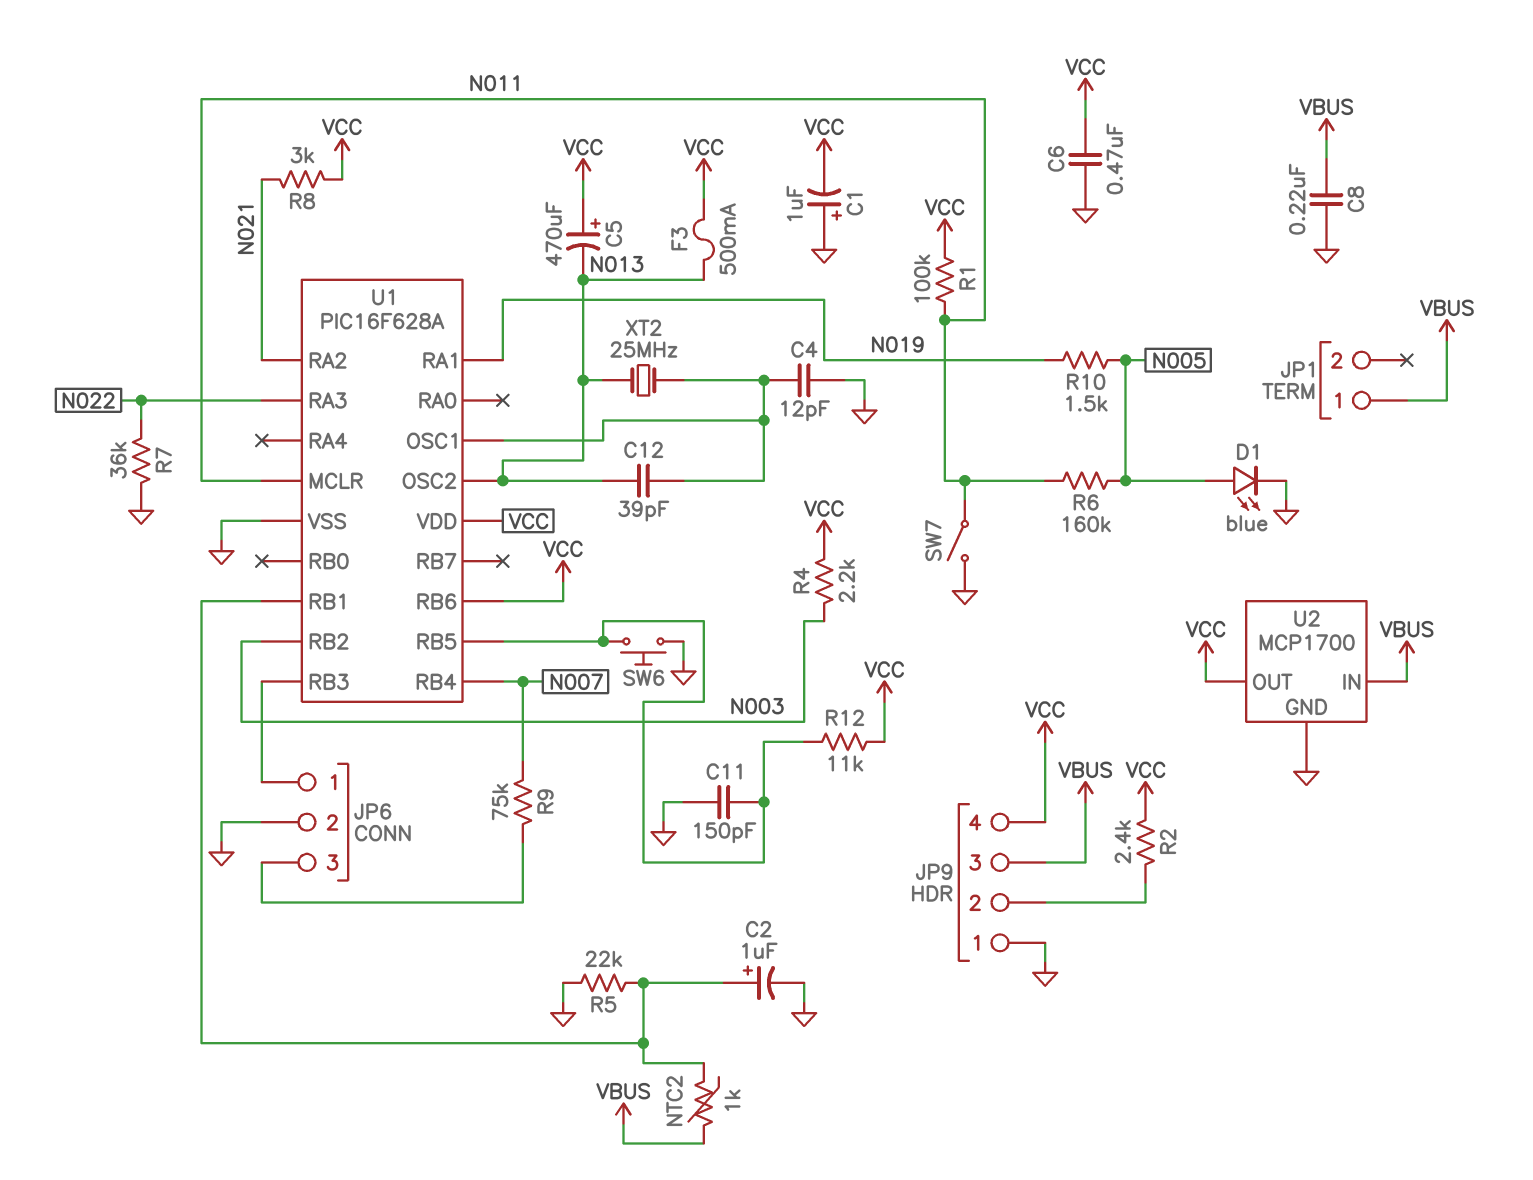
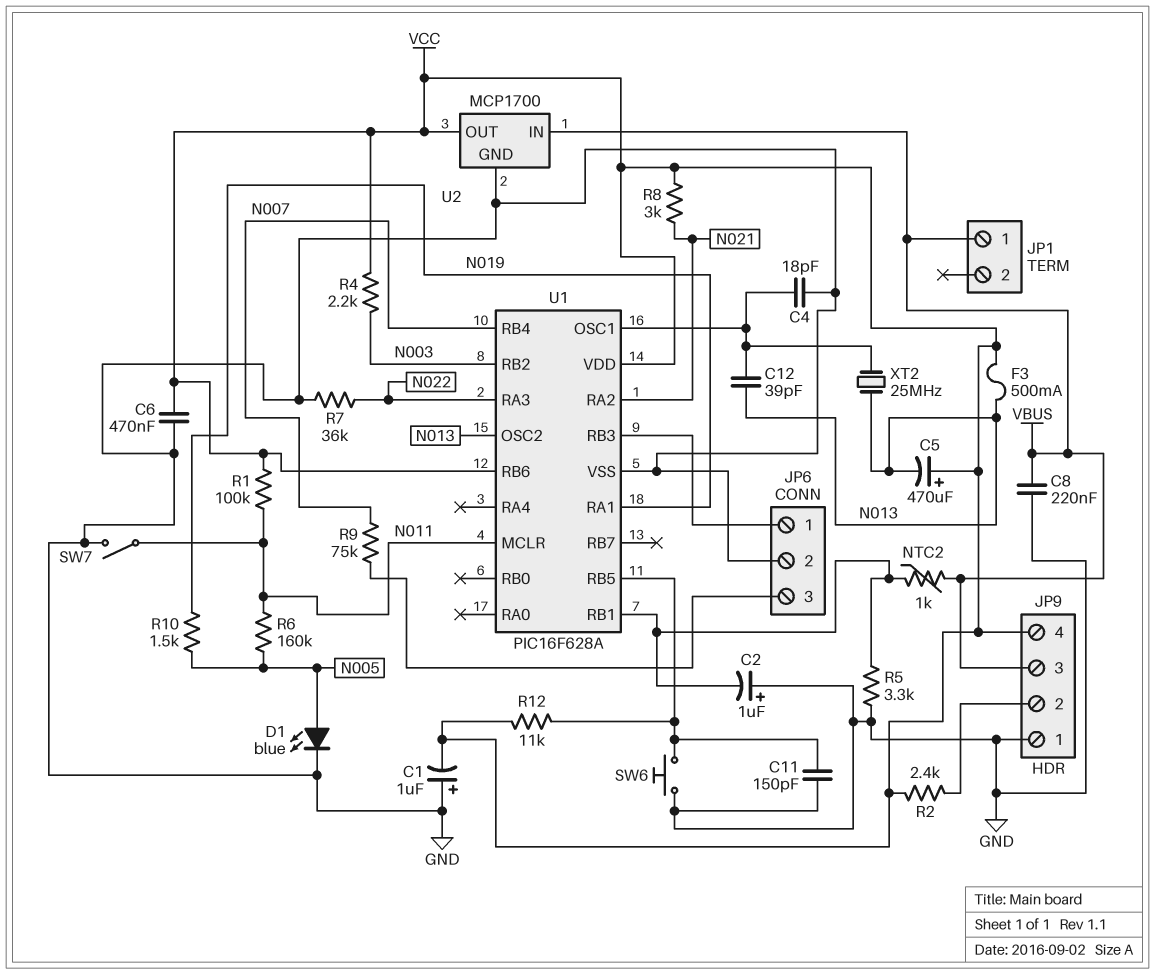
C2: 1uF (plus U1/RB1, minus GND) -> 1uF (plus GND, minus U1/RB1)
C4: 12pF (GND, U1/OSC1) -> 18pF (GND, U1/OSC1)
R5: 22k (GND, U1/RB1) -> 3.3k (GND, U1/RB1)

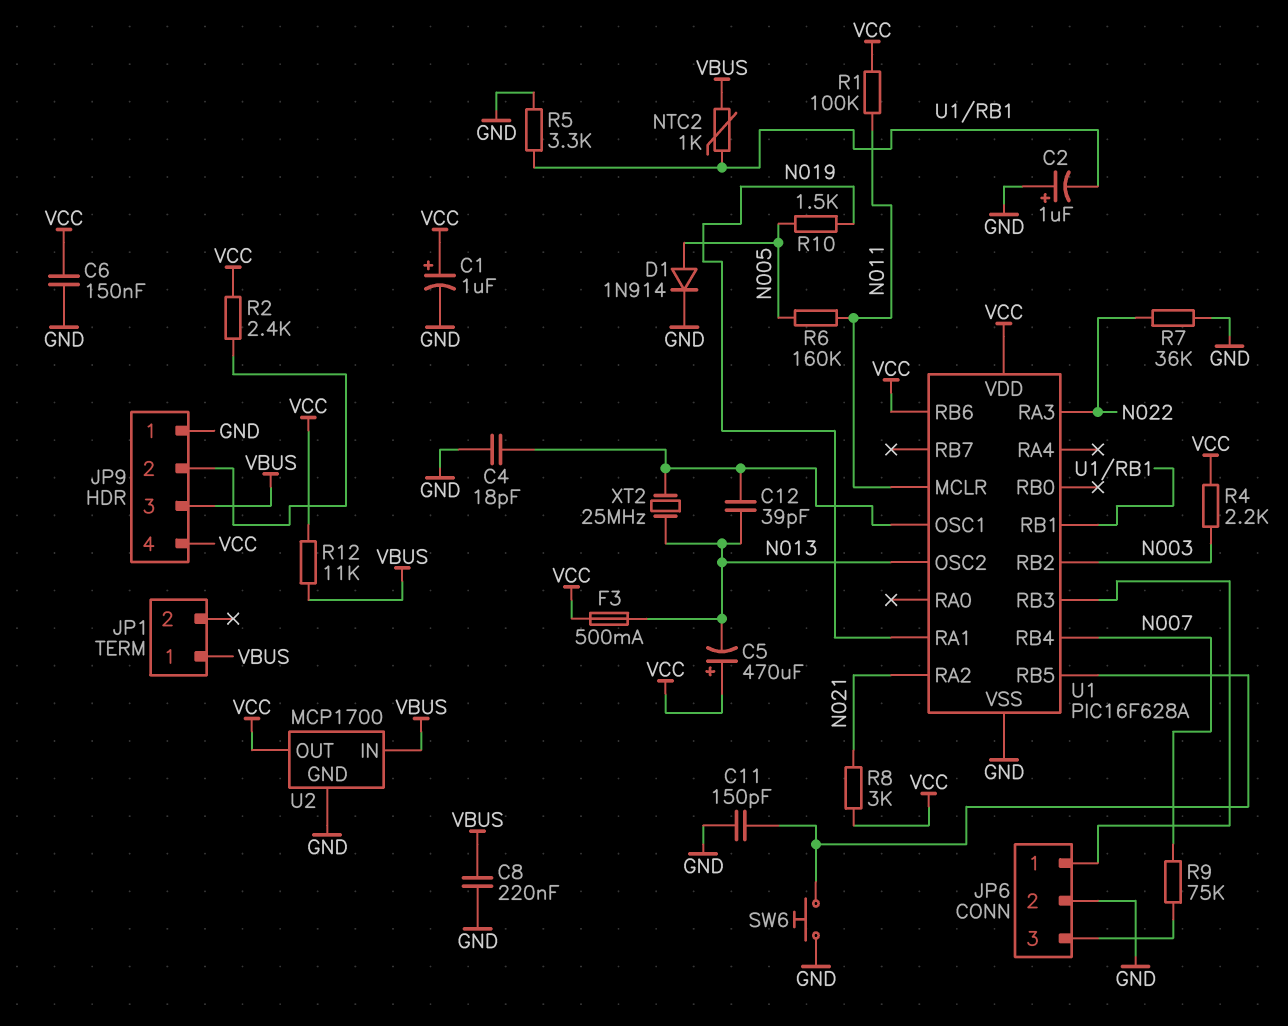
C1: 1uF (plus GND, minus VCC) -> 1uF (plus VCC, minus GND)
C6: 470nF (GND, VCC) -> 150nF (GND, VCC)
D1: LED blue (A N005, K GND) -> diode 1N914 (A N005, K GND)
R12: 11k (U1/RB5, VCC) -> 11k (VBUS, VCC)
SW7: switch (GND, N011) -> none

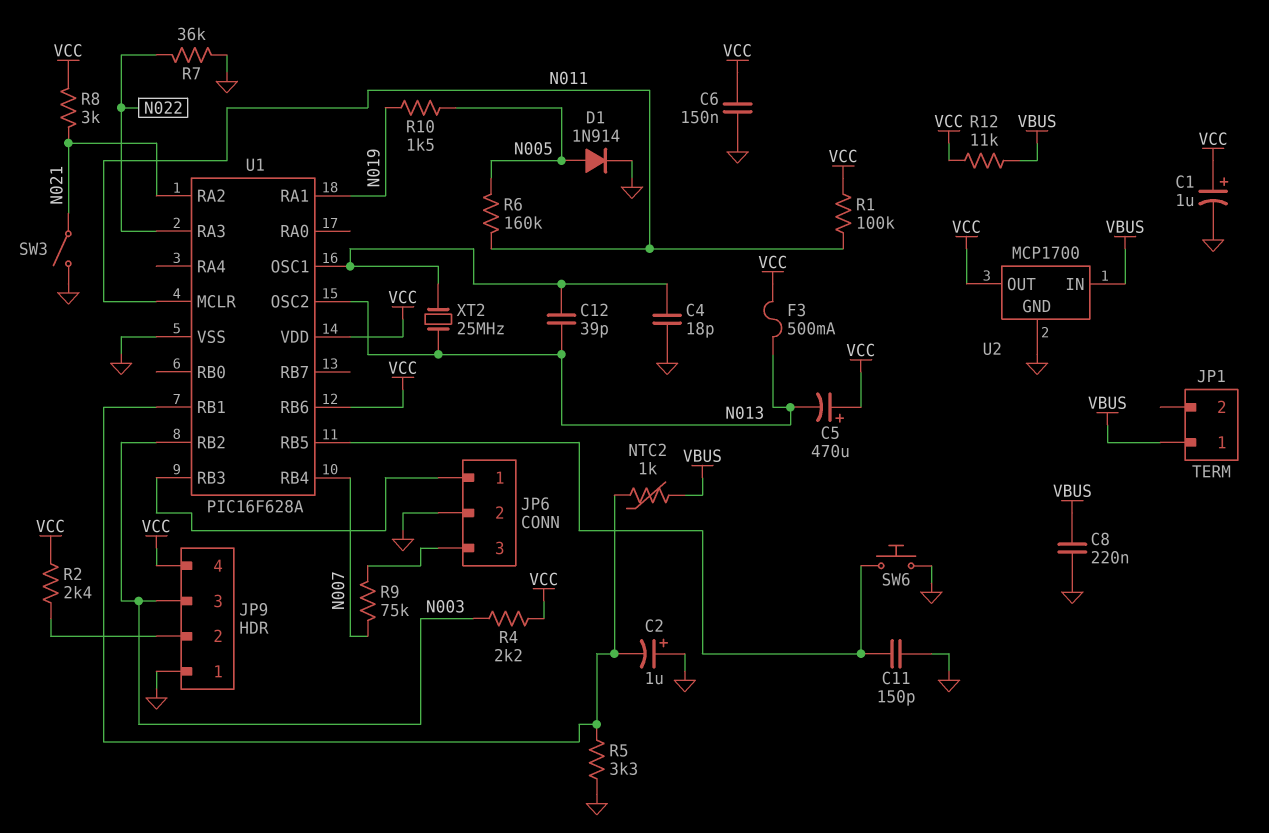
JP9 pin 3: VBUS -> N003
SW3: none -> switch (GND, N021)

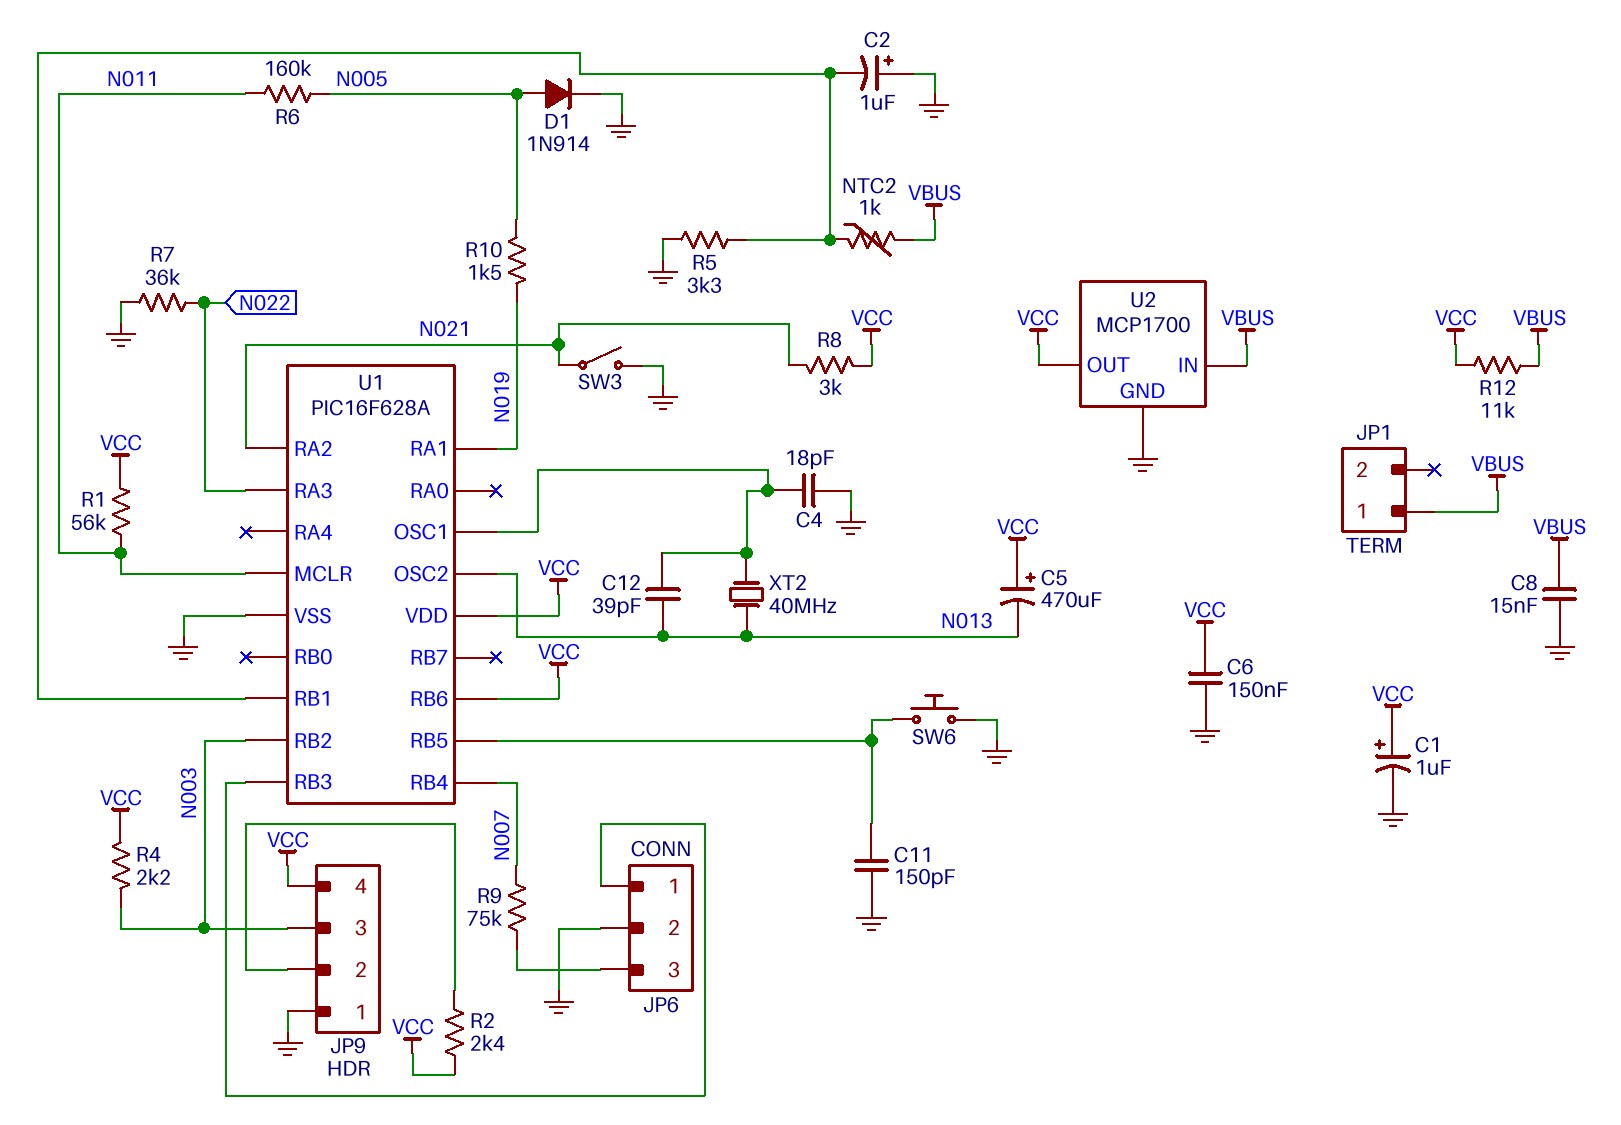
C8: 220nF (GND, VBUS) -> 15nF (GND, VBUS)
F3: 500mA (N013, VCC) -> none
R1: 100k (N011, VCC) -> 56k (N011, VCC)
XT2: 25MHz (N013, U1/OSC1) -> 40MHz (N013, U1/OSC1)

